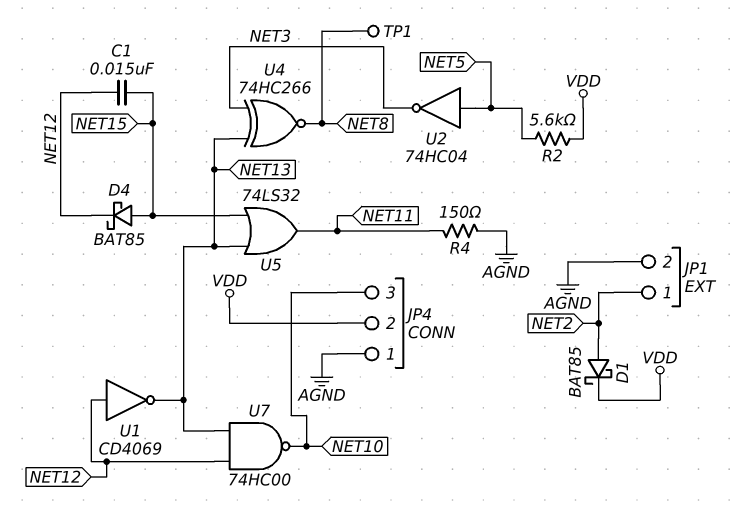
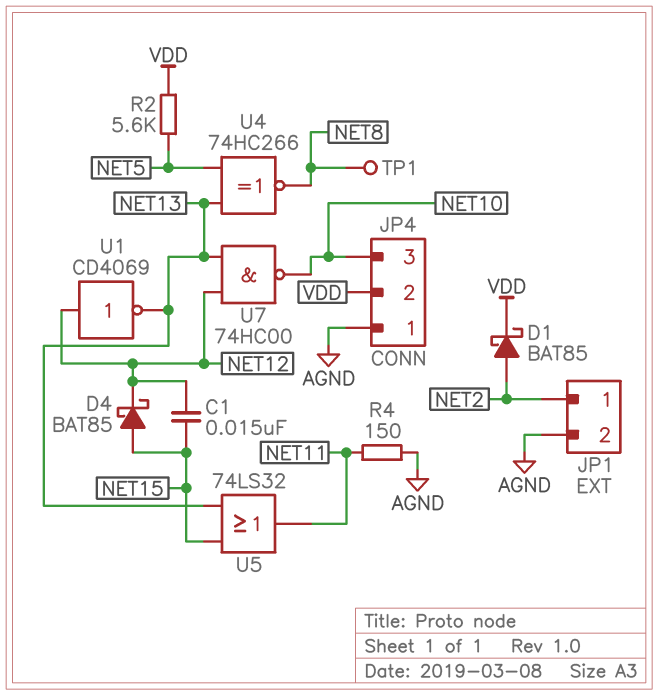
U2: NOT 74HC04 (in NET5, out NET3) -> none
U4: XNOR 74HC266 (in NET3, in NET13, out NET8) -> XNOR 74HC266 (in NET5, in NET13, out NET8)

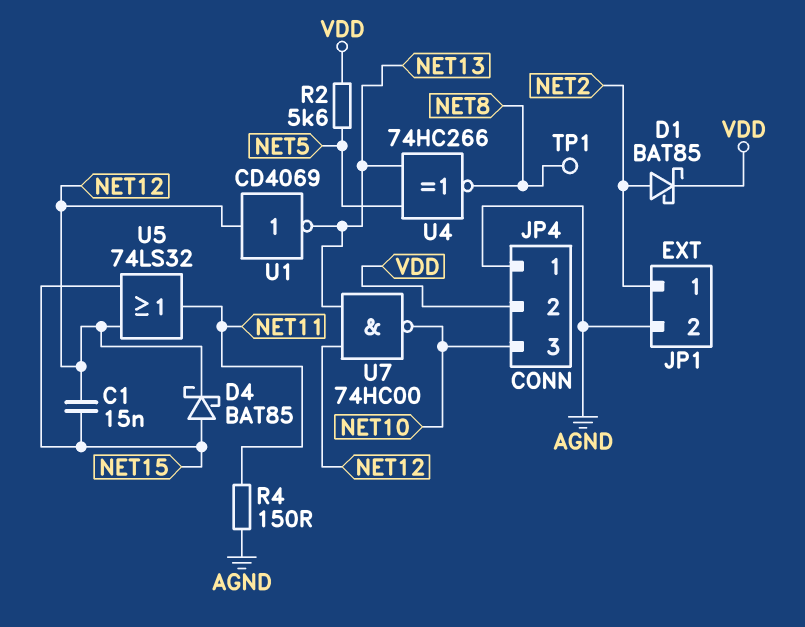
U5: OR 74LS32 (in NET13, in NET15, out NET11) -> OR 74LS32 (in NET12, in NET15, out NET11)

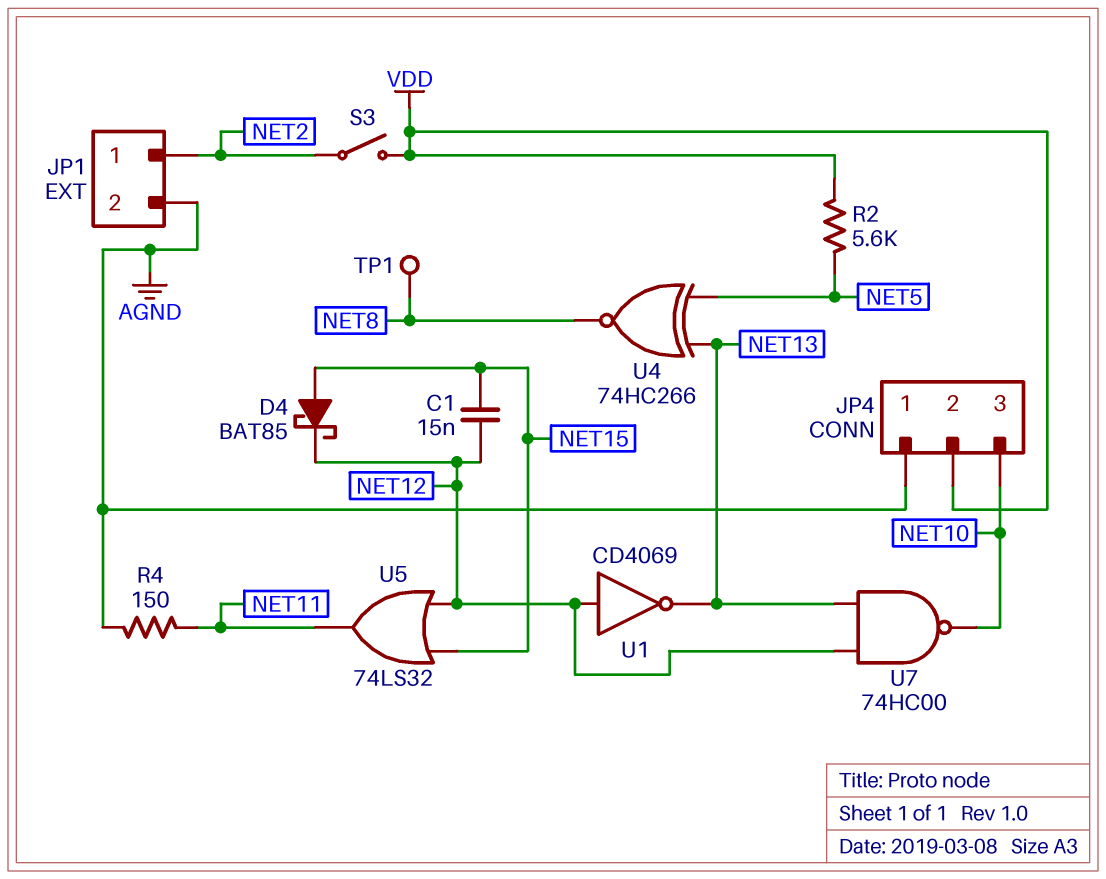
D1: schottky BAT85 (A NET2, K VDD) -> none
S3: none -> switch (NET2, VDD)

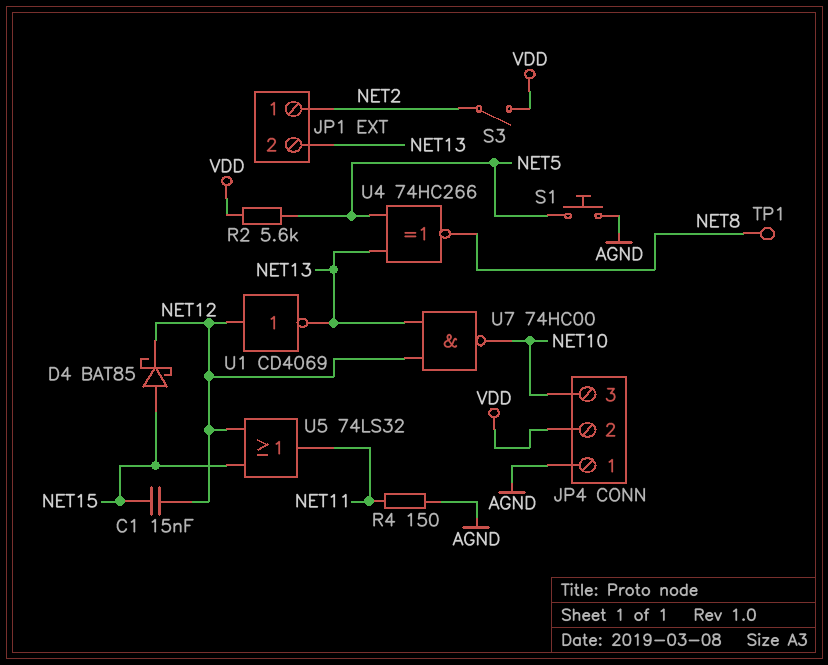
JP1 pin 2: AGND -> NET13
S1: none -> button (AGND, NET5)

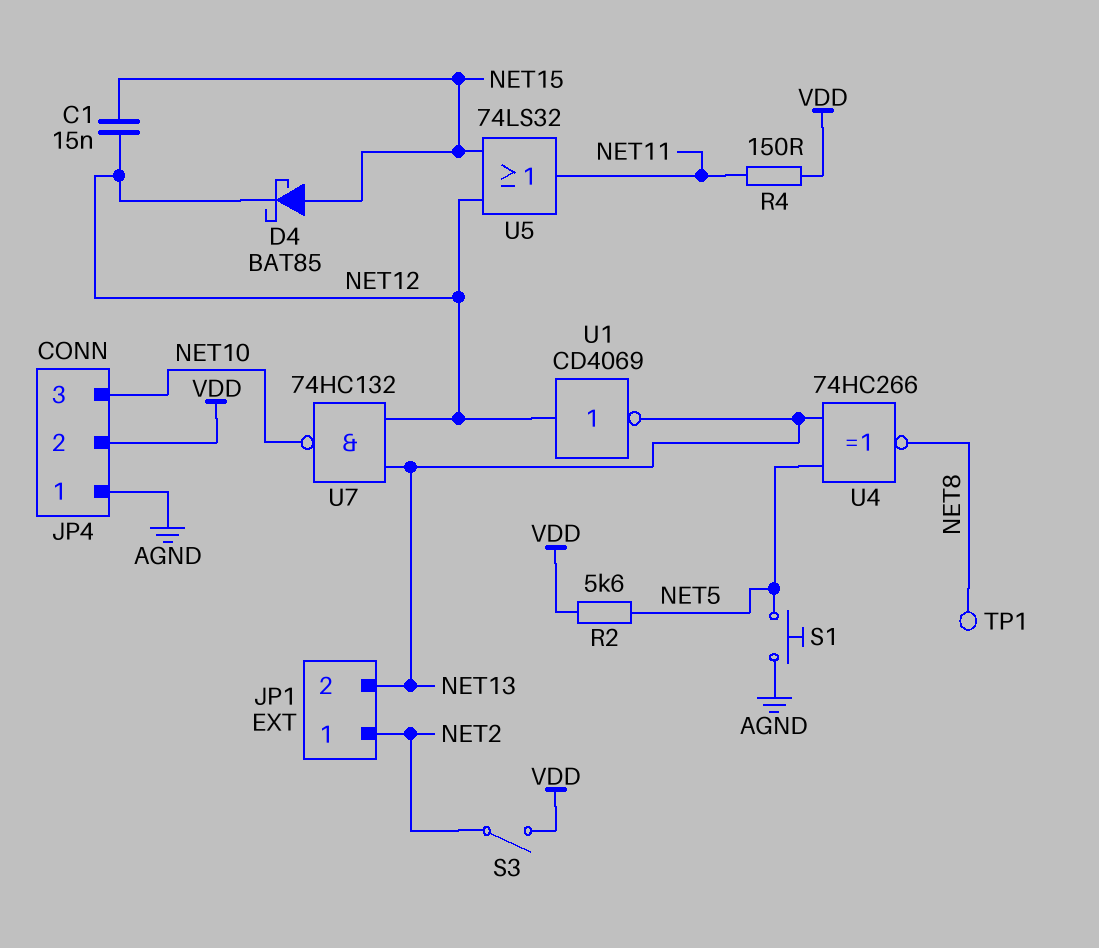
R4: 150 (AGND, NET11) -> 150 (NET11, VDD)
U7: NAND 74HC00 (in NET12, in NET13, out NET10) -> NAND 74HC132 (in NET12, in NET13, out NET10)

